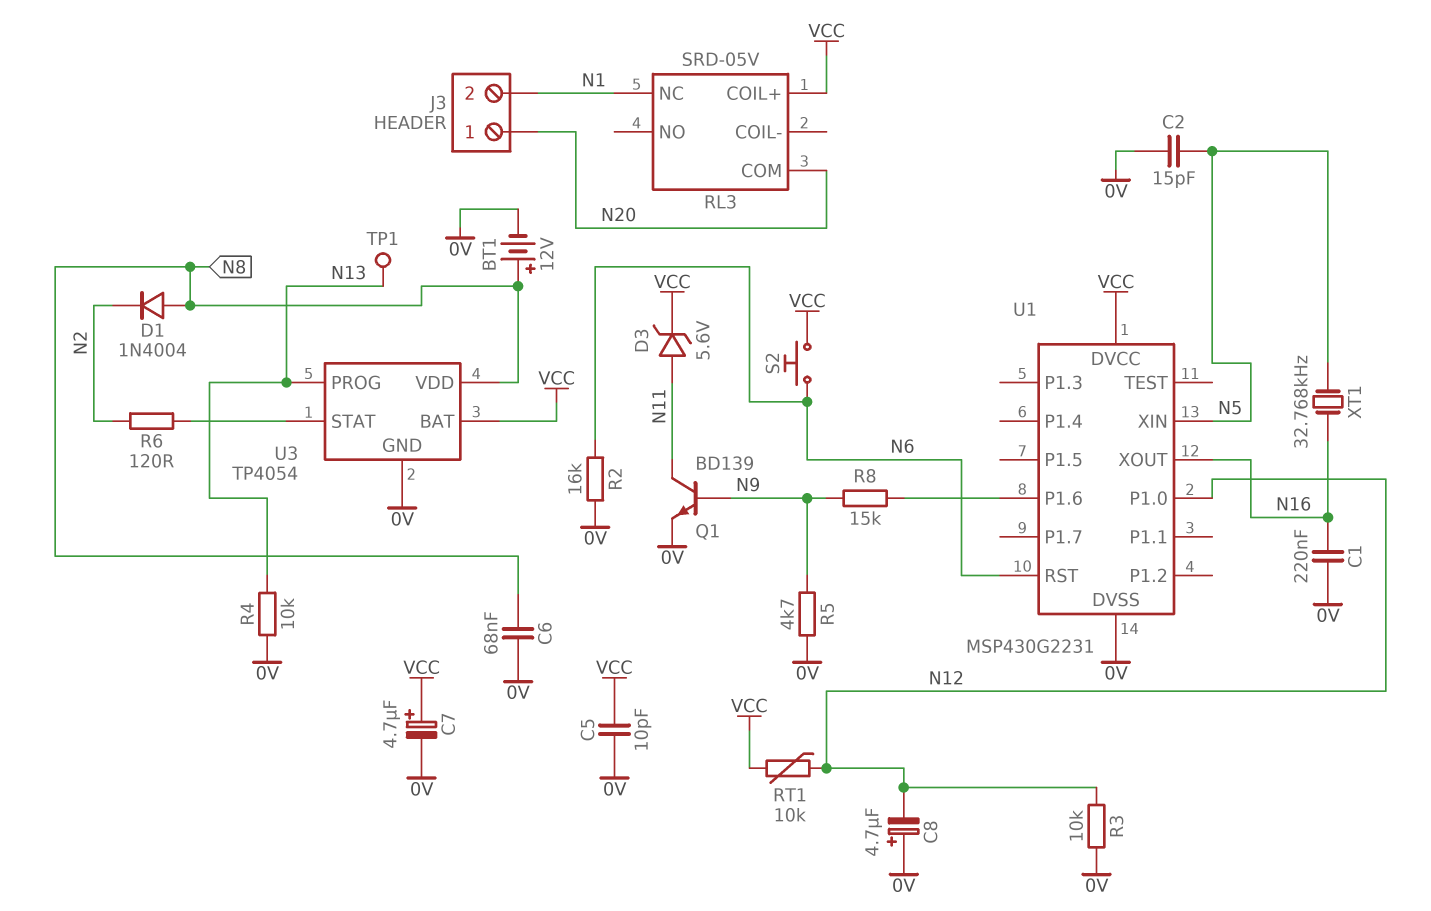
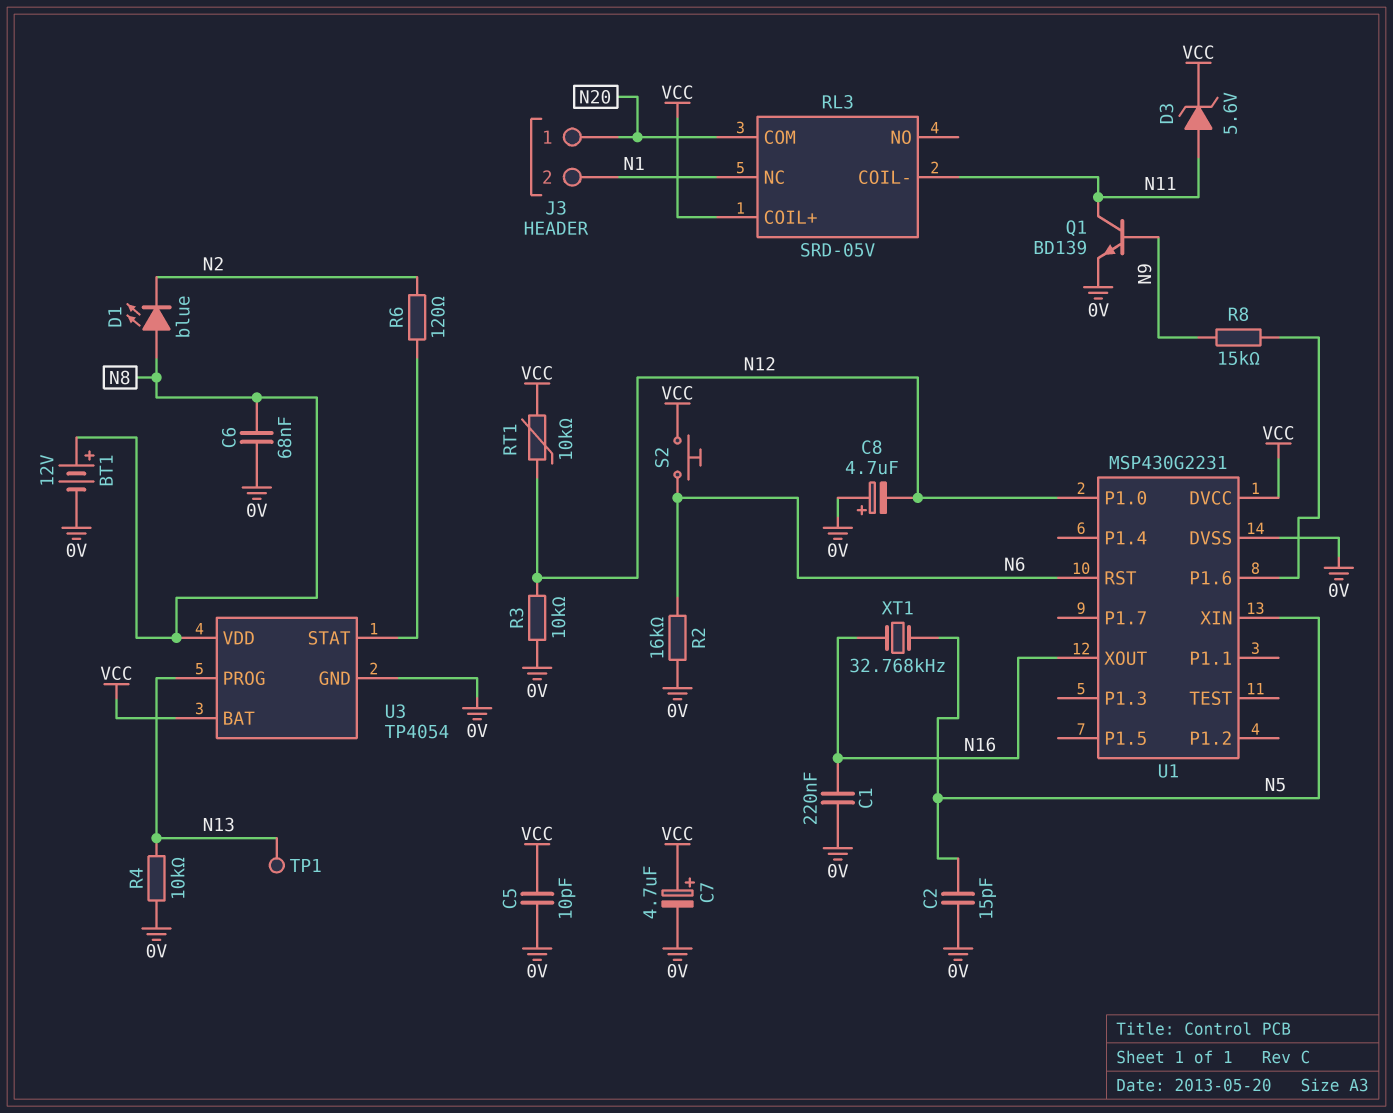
D1: diode 1N4004 (A N8, K N2) -> LED blue (A N8, K N2)
R5: 4.7k (0V, N9) -> none
RL3 pin COIL-: none -> N11

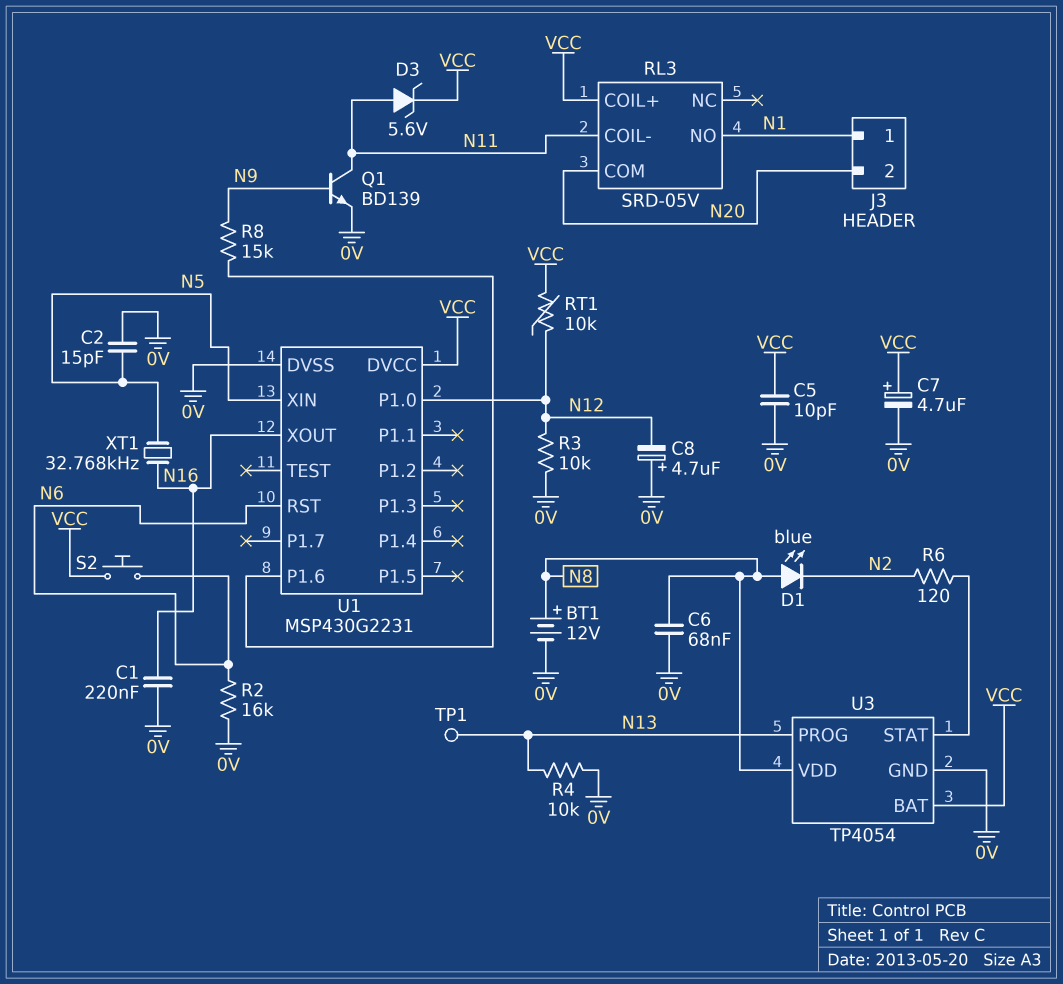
J3 pin 1: N20 -> N1
J3 pin 2: N1 -> N20
RL3 pin NC: N1 -> none
RL3 pin NO: none -> N1

